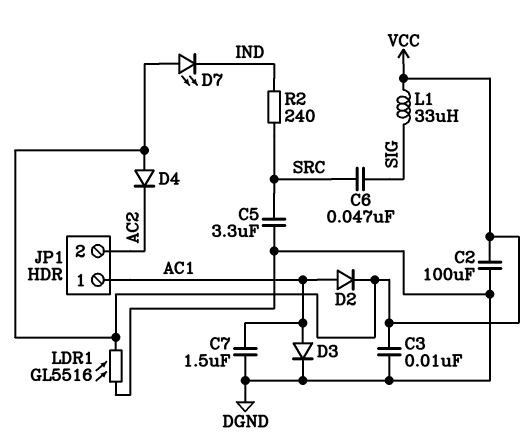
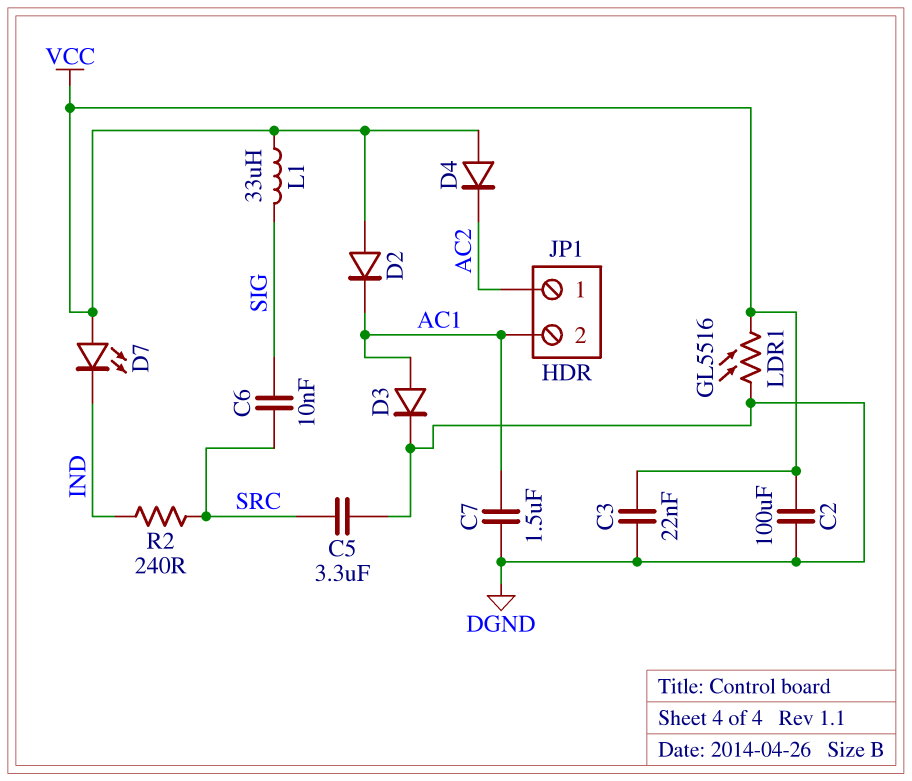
C3: 10nF (DGND, VCC) -> 22nF (DGND, VCC)
C6: 47nF (SIG, SRC) -> 10nF (SIG, SRC)
D2: diode (A AC1, K VCC) -> diode (A VCC, K AC1)
JP1 pin 1: AC1 -> AC2
JP1 pin 2: AC2 -> AC1

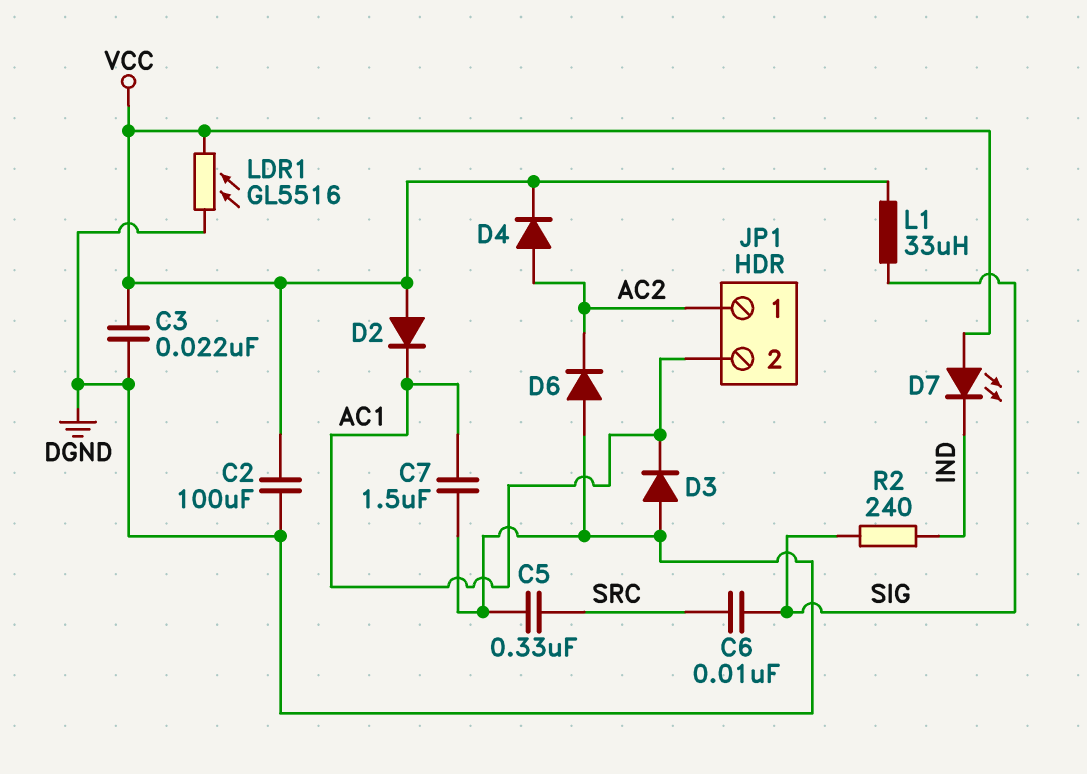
C5: 3.3uF (DGND, SRC) -> 330nF (DGND, SRC)
D3: diode (A AC1, K DGND) -> diode (A DGND, K AC1)
D4: diode (A VCC, K AC2) -> diode (A AC2, K VCC)
D6: none -> diode (A DGND, K AC2)
R2: 240 (IND, SRC) -> 240 (IND, SIG)

